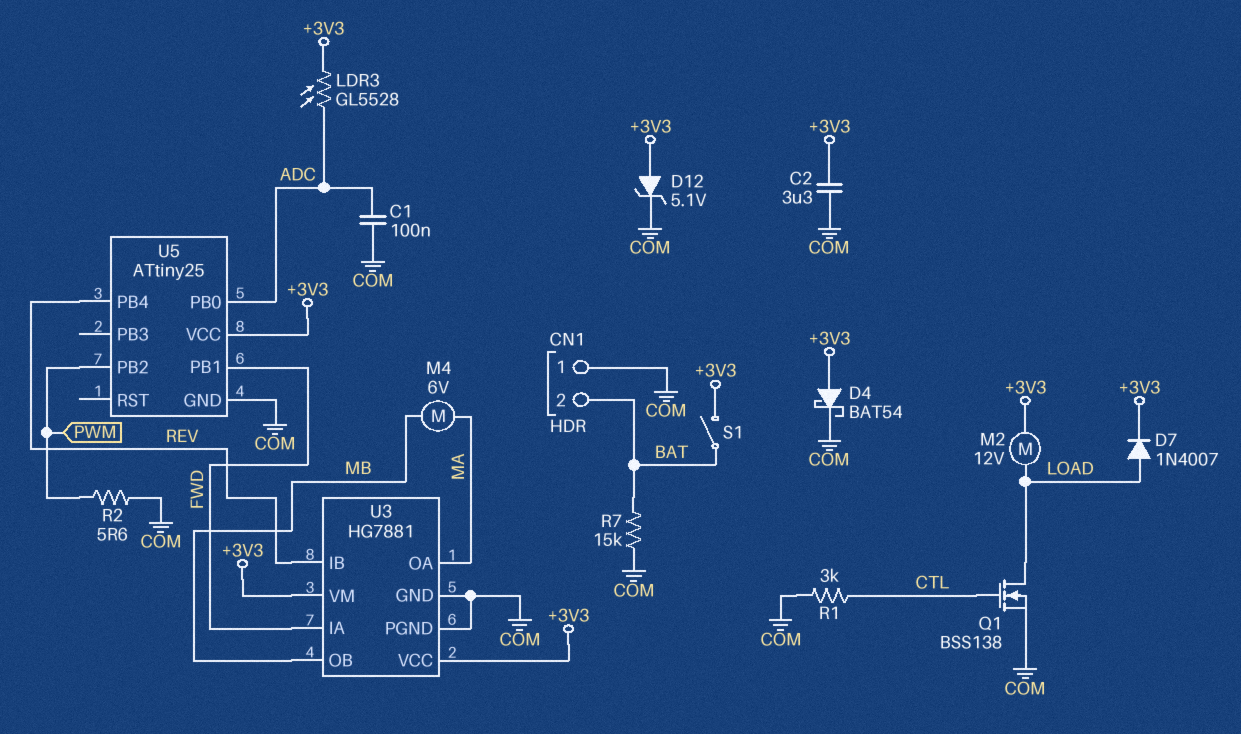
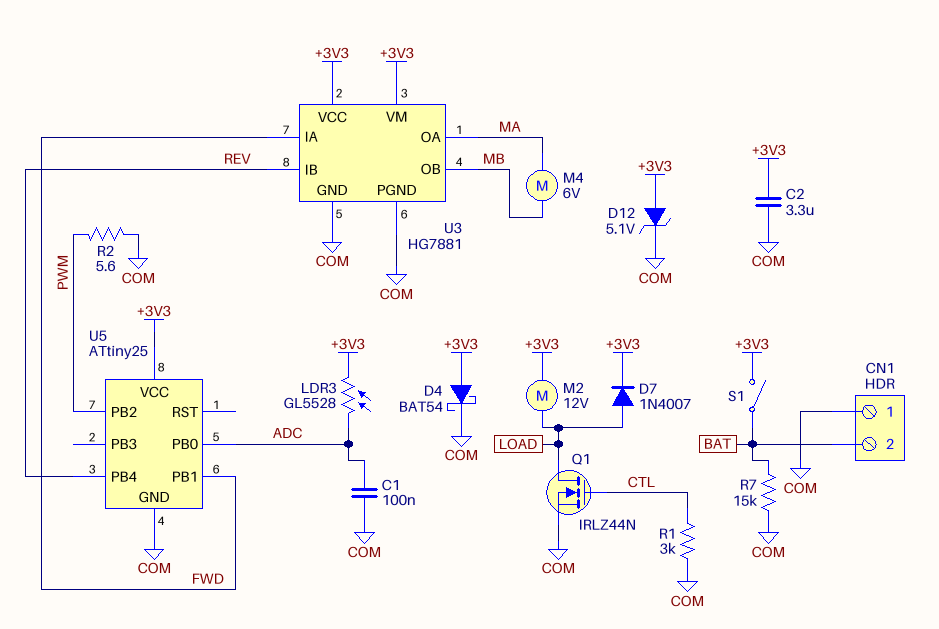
Q1: NMOS BSS138 (G CTL, D LOAD, S COM) -> NMOS IRLZ44N (G CTL, D LOAD, S COM)

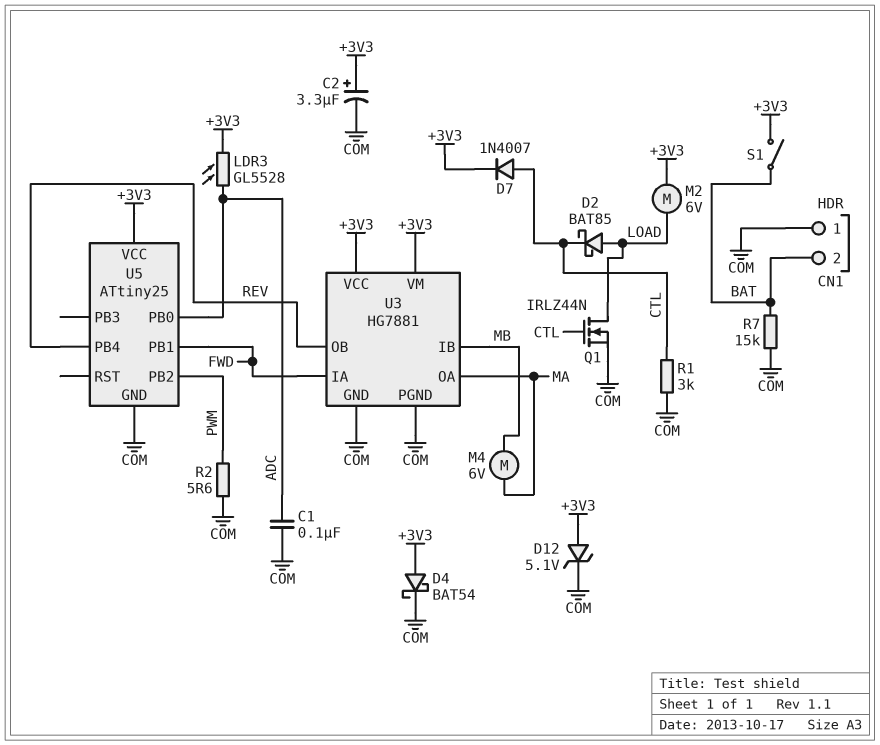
C2: 3.3uF (+3V3, COM) -> 3.3uF (plus +3V3, minus COM)
D2: none -> schottky BAT85 (A LOAD, K CTL)
D7: diode 1N4007 (A LOAD, K +3V3) -> diode 1N4007 (A CTL, K +3V3)
M2: motor 12V (+3V3, LOAD) -> motor 6V (+3V3, LOAD)
U3 pin IB: REV -> MB
U3 pin OB: MB -> REV

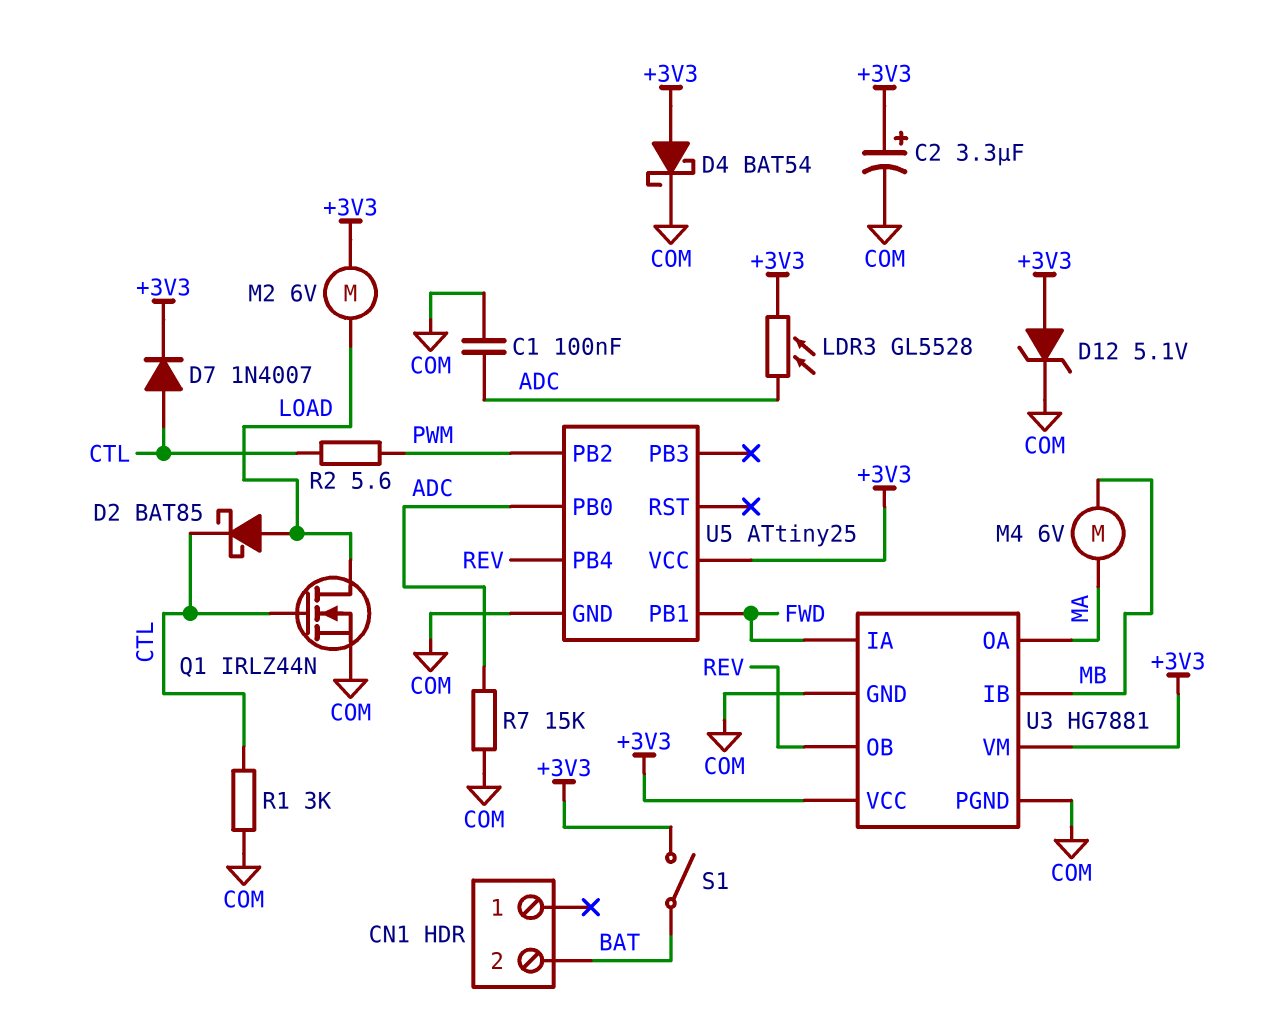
CN1 pin 1: COM -> none
R2: 5.6 (COM, PWM) -> 5.6 (CTL, PWM)
R7: 15k (BAT, COM) -> 15k (ADC, COM)

